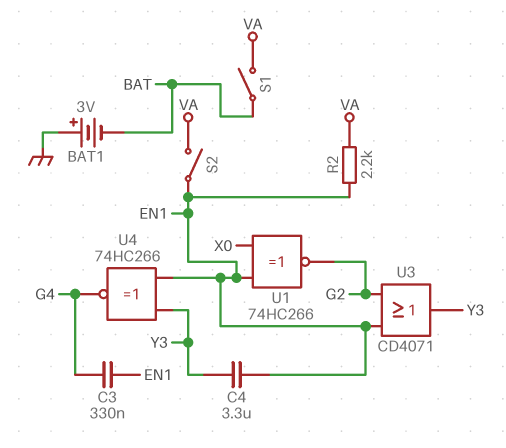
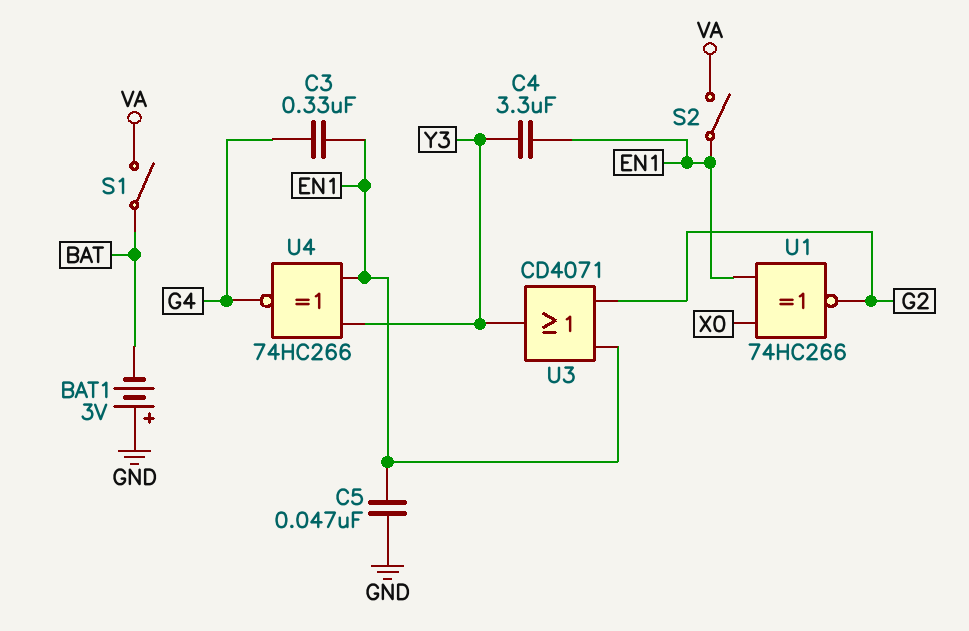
C5: none -> 47nF (EN1, GND)
R2: 2.2k (EN1, VA) -> none

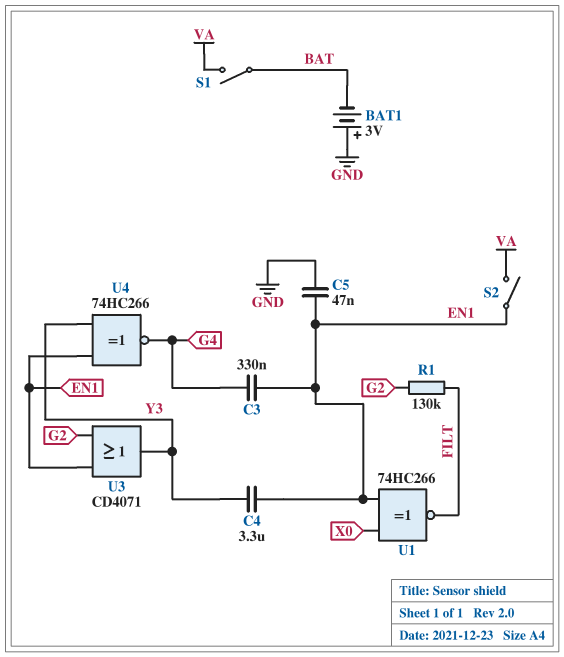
R1: none -> 130k (FILT, G2)
U1: XNOR 74HC266 (in EN1, in X0, out G2) -> XNOR 74HC266 (in EN1, in X0, out FILT)

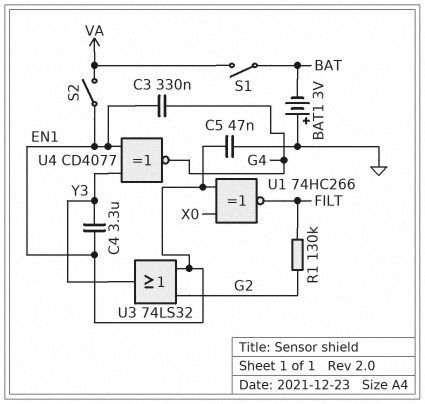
U3: OR CD4071 (in EN1, in G2, out Y3) -> OR 74LS32 (in EN1, in G2, out Y3)
U4: XNOR 74HC266 (in EN1, in Y3, out G4) -> XNOR CD4077 (in EN1, in Y3, out G4)

